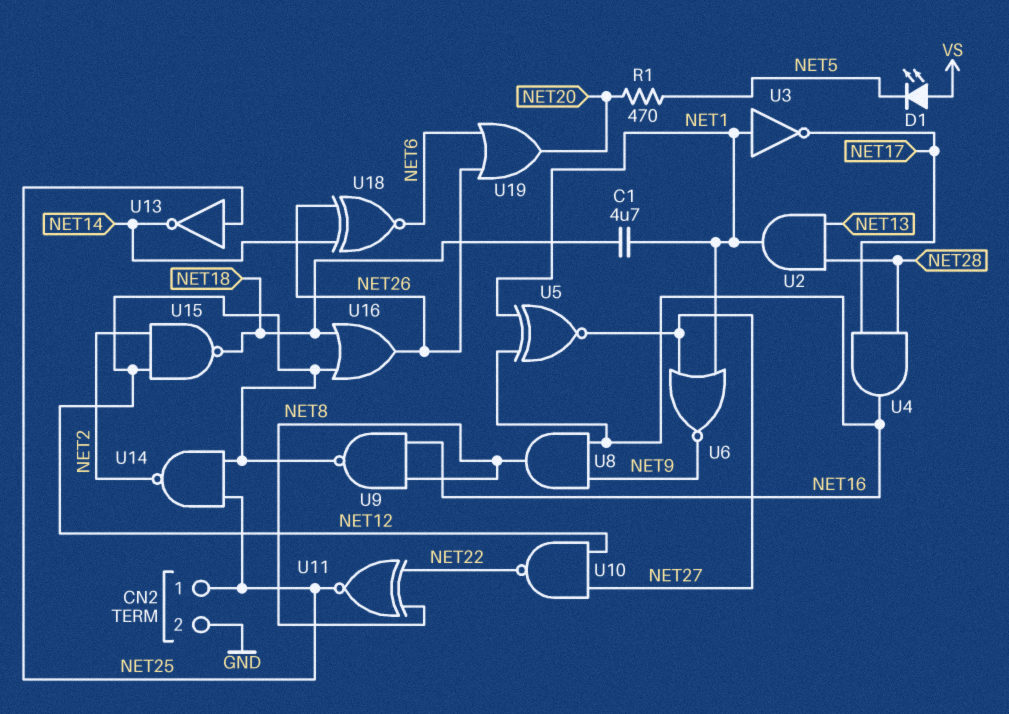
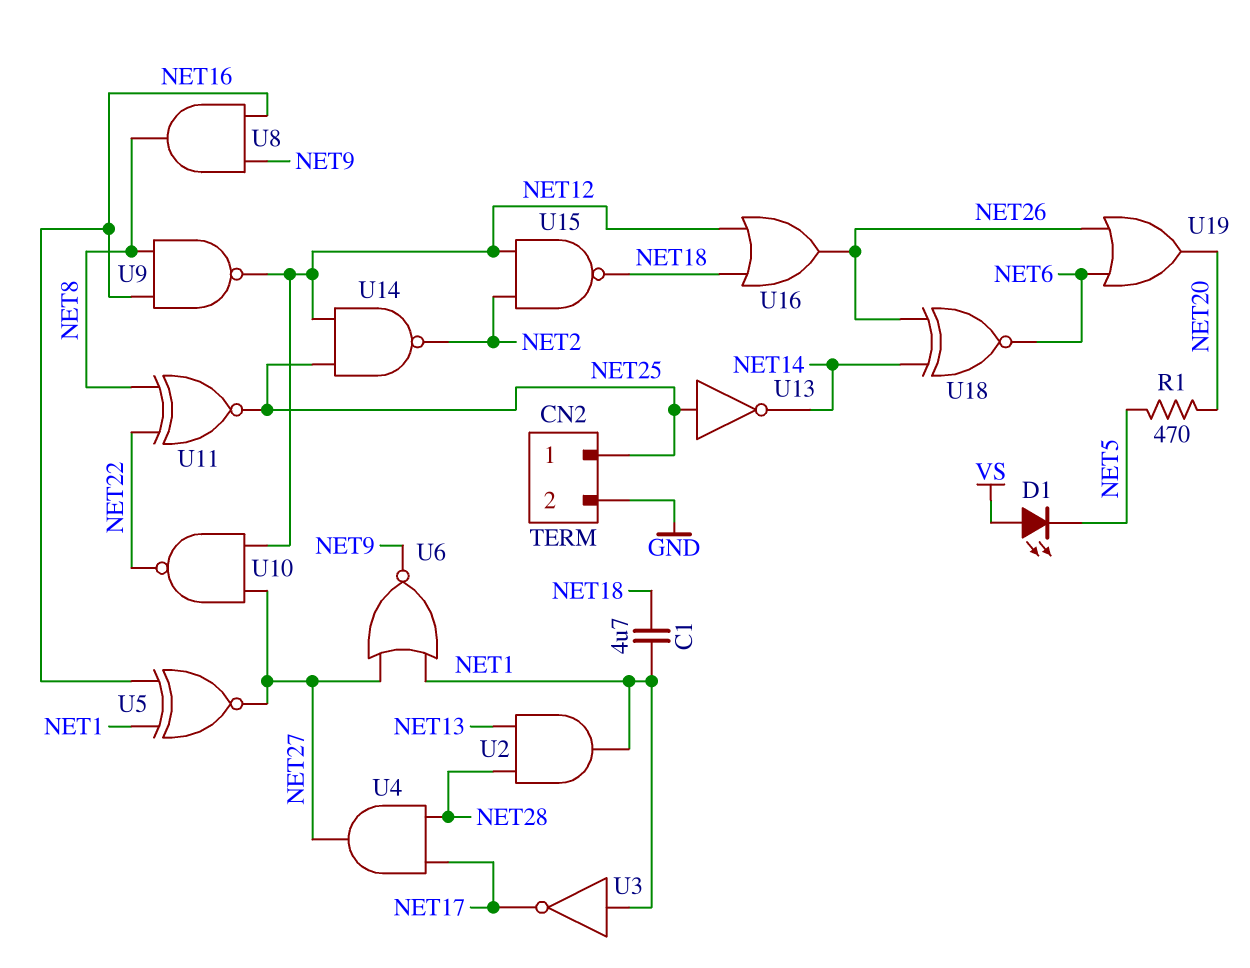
U4: AND (in NET17, in NET28, out NET16) -> AND (in NET17, in NET28, out NET27)

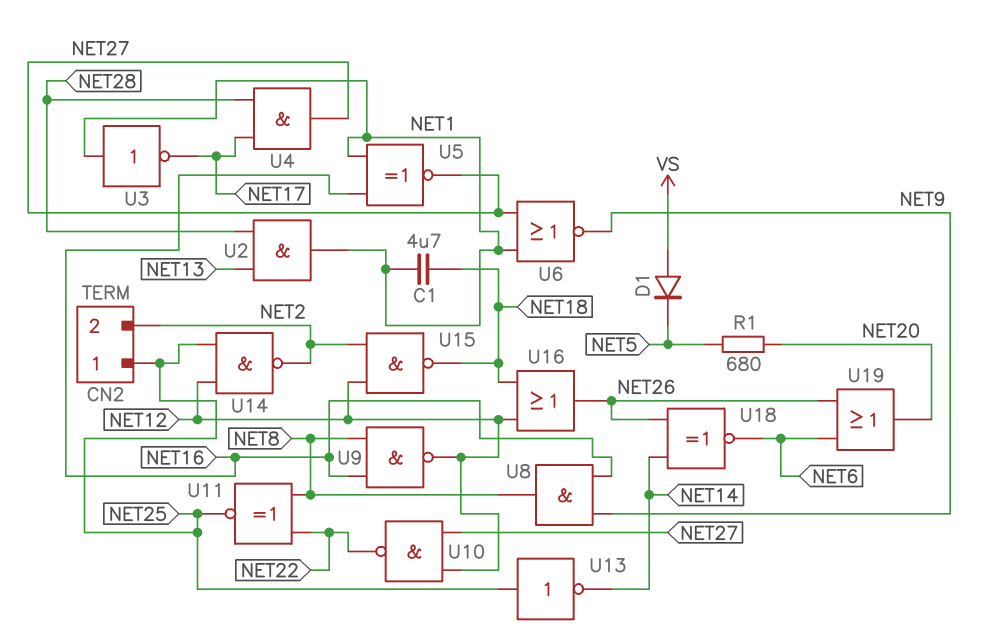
CN2 pin 2: GND -> NET2
D1: LED (A VS, K NET5) -> diode (A VS, K NET5)
R1: 470 (NET5, NET20) -> 680 (NET5, NET20)

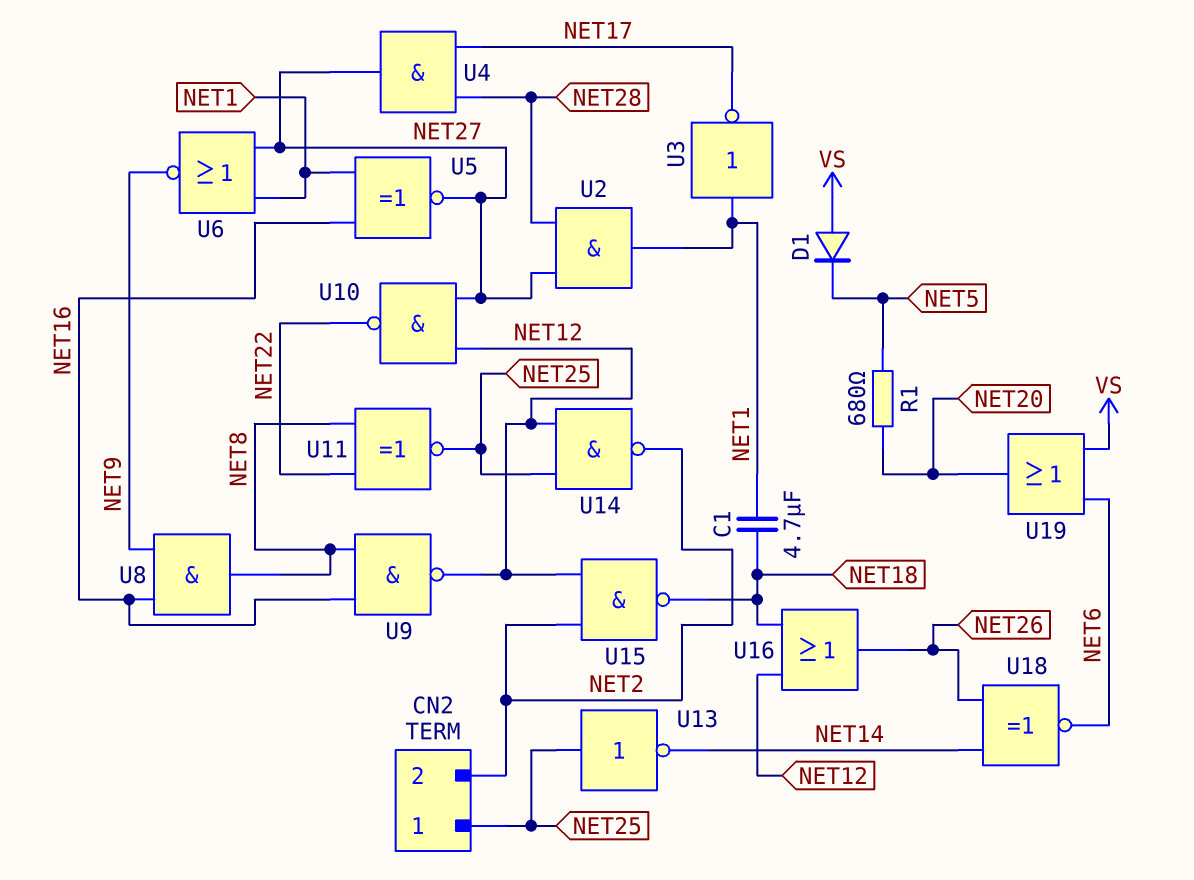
U2: AND (in NET13, in NET28, out NET1) -> AND (in NET27, in NET28, out NET1)
U19: OR (in NET6, in NET26, out NET20) -> OR (in NET6, in VS, out NET20)

